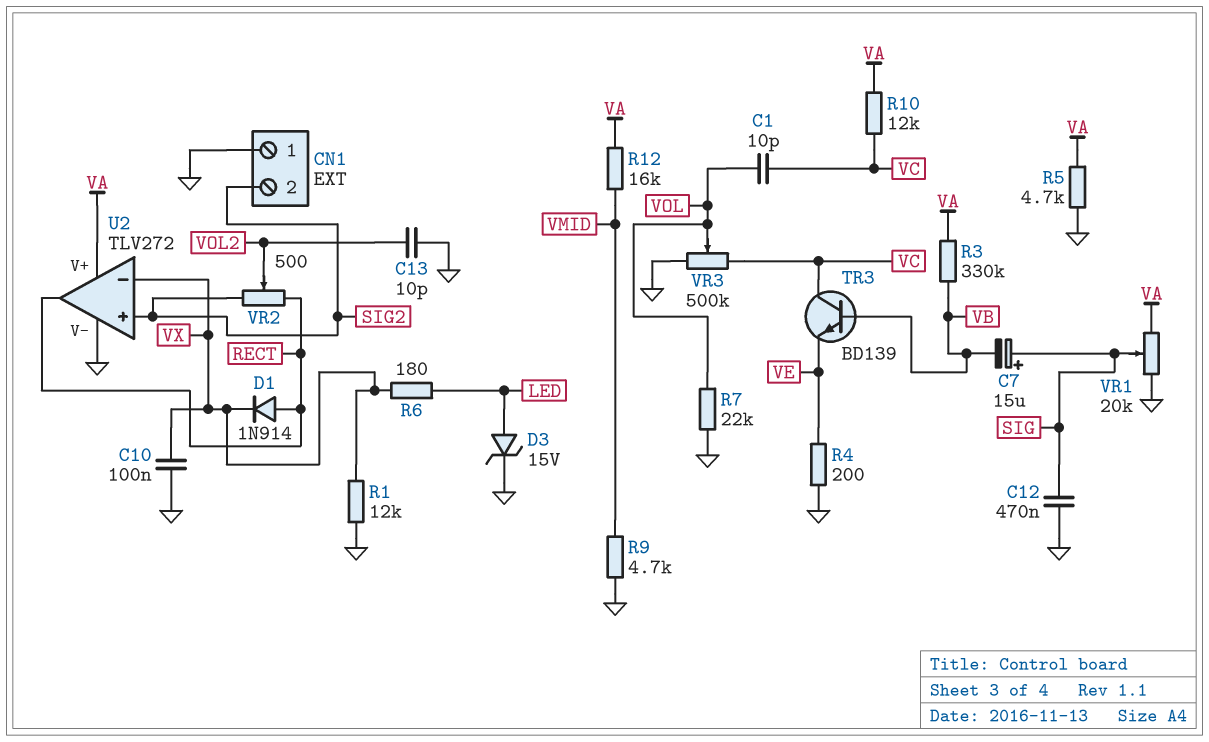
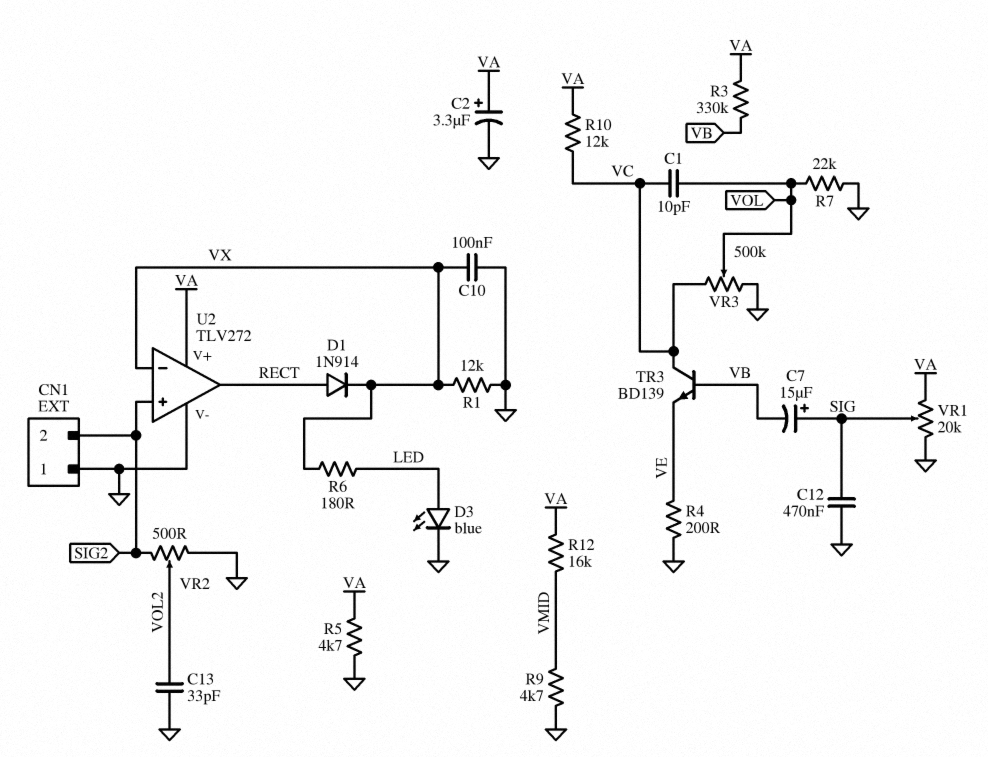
C2: none -> 3.3uF (plus VA, minus GND)
C13: 10pF (GND, VOL2) -> 33pF (GND, VOL2)
D3: zener 15V (A LED, K GND) -> LED blue (A LED, K GND)
VR2: 500 (RECT, SIG2, wiper VOL2) -> 500 (GND, SIG2, wiper VOL2)

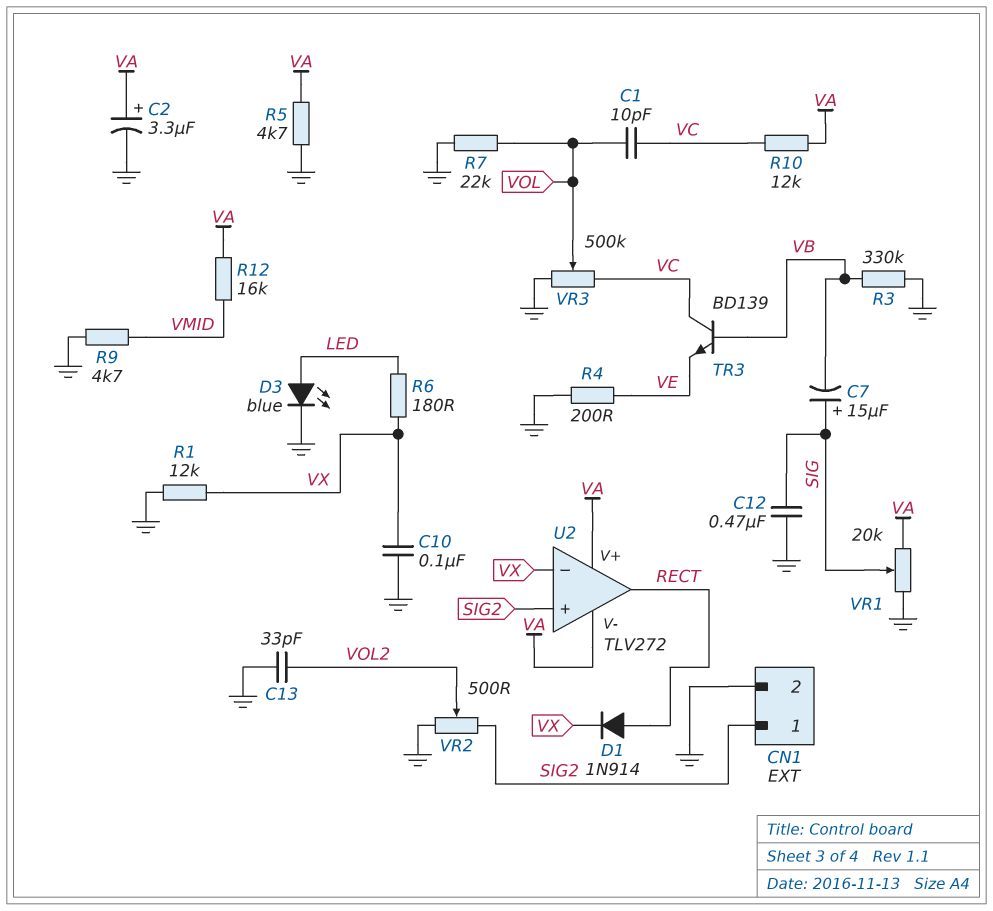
CN1 pin 1: GND -> SIG2
CN1 pin 2: SIG2 -> GND
R3: 330k (VA, VB) -> 330k (GND, VB)
U2 pin V-: GND -> VA

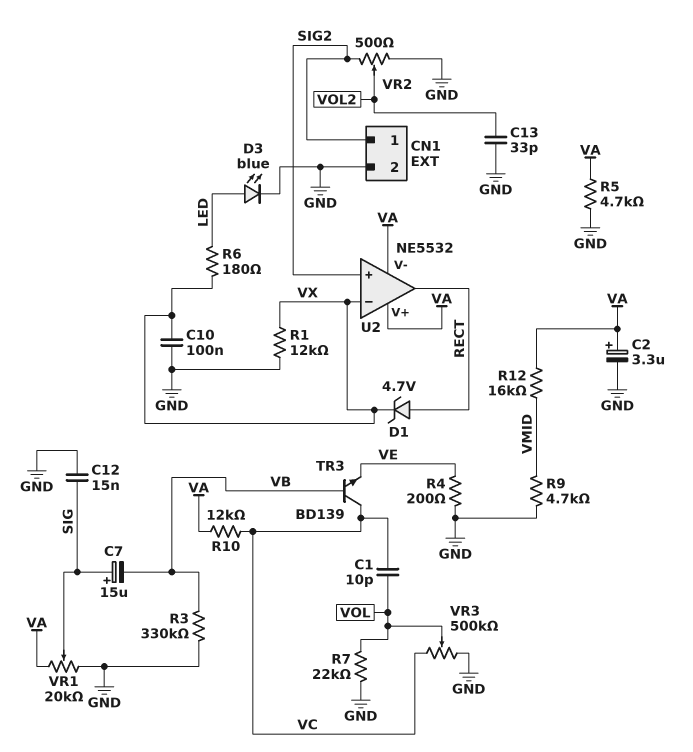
C12: 470nF (GND, SIG) -> 15nF (GND, SIG)
D1: diode 1N914 (A RECT, K VX) -> zener 4.7V (A RECT, K VX)
U2: TLV272 -> NE5532

